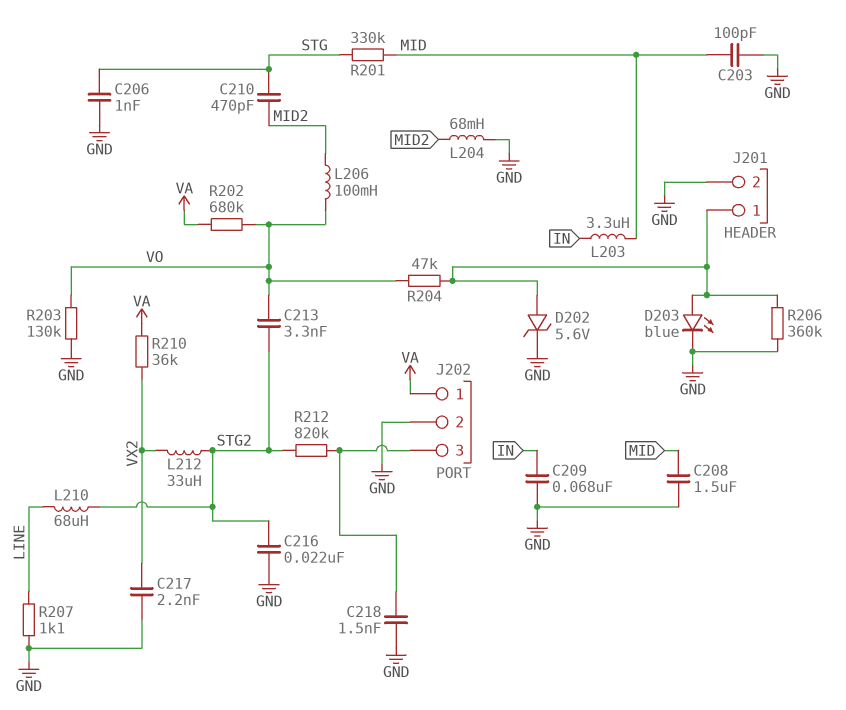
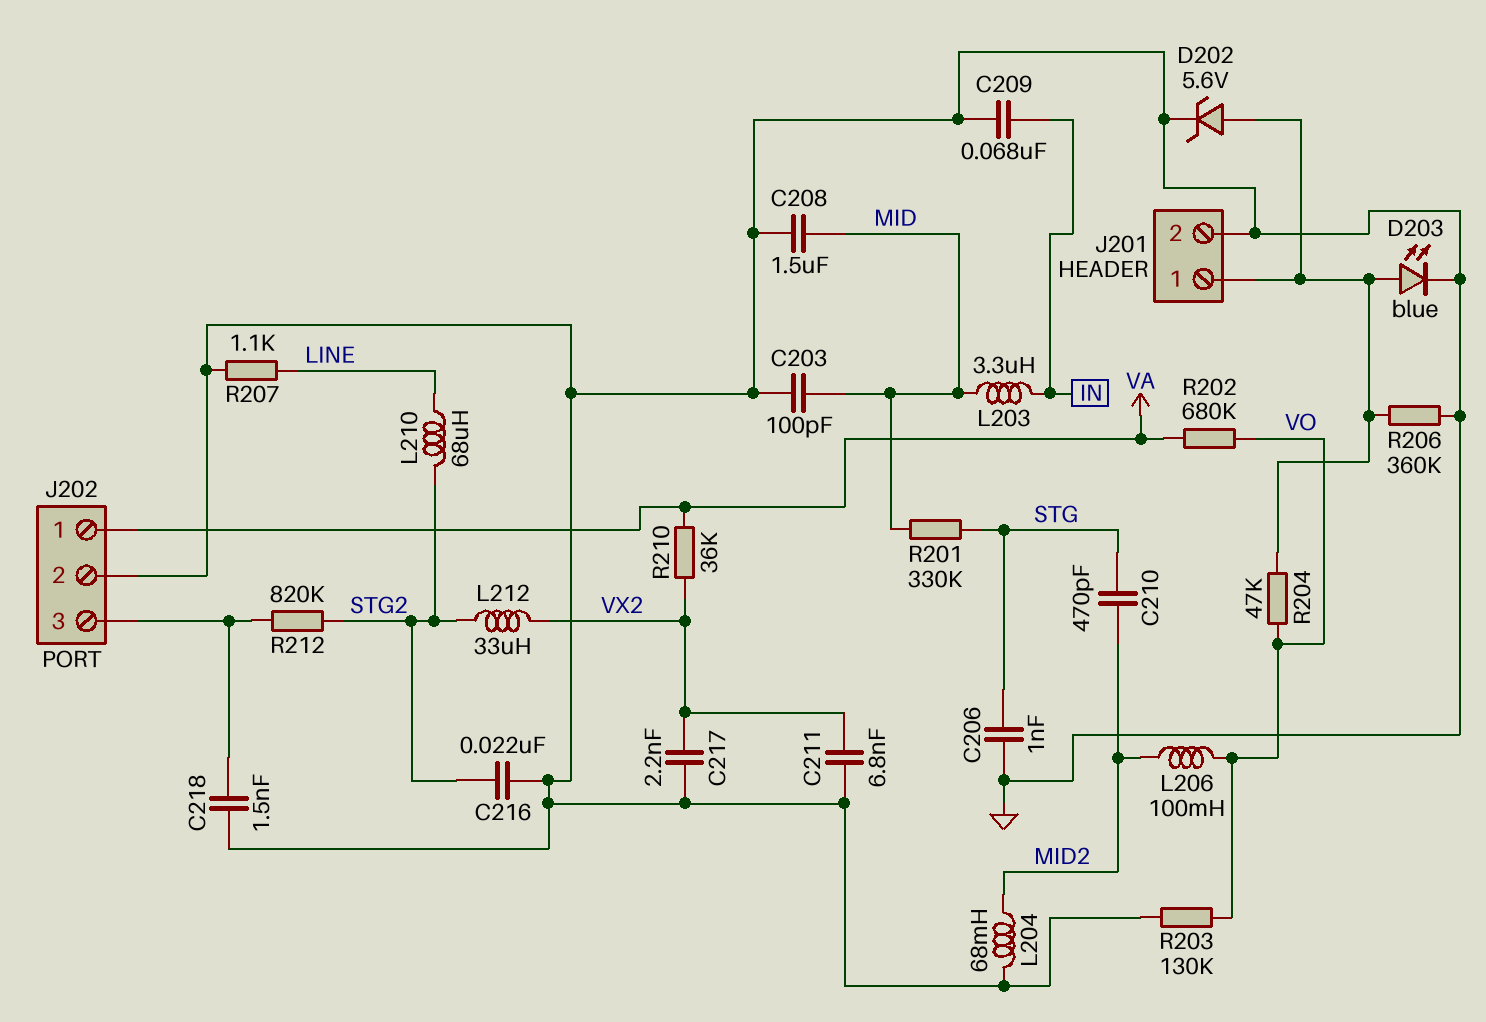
C211: none -> 6.8nF (GND, VX2)
C213: 3.3nF (STG2, VO) -> none

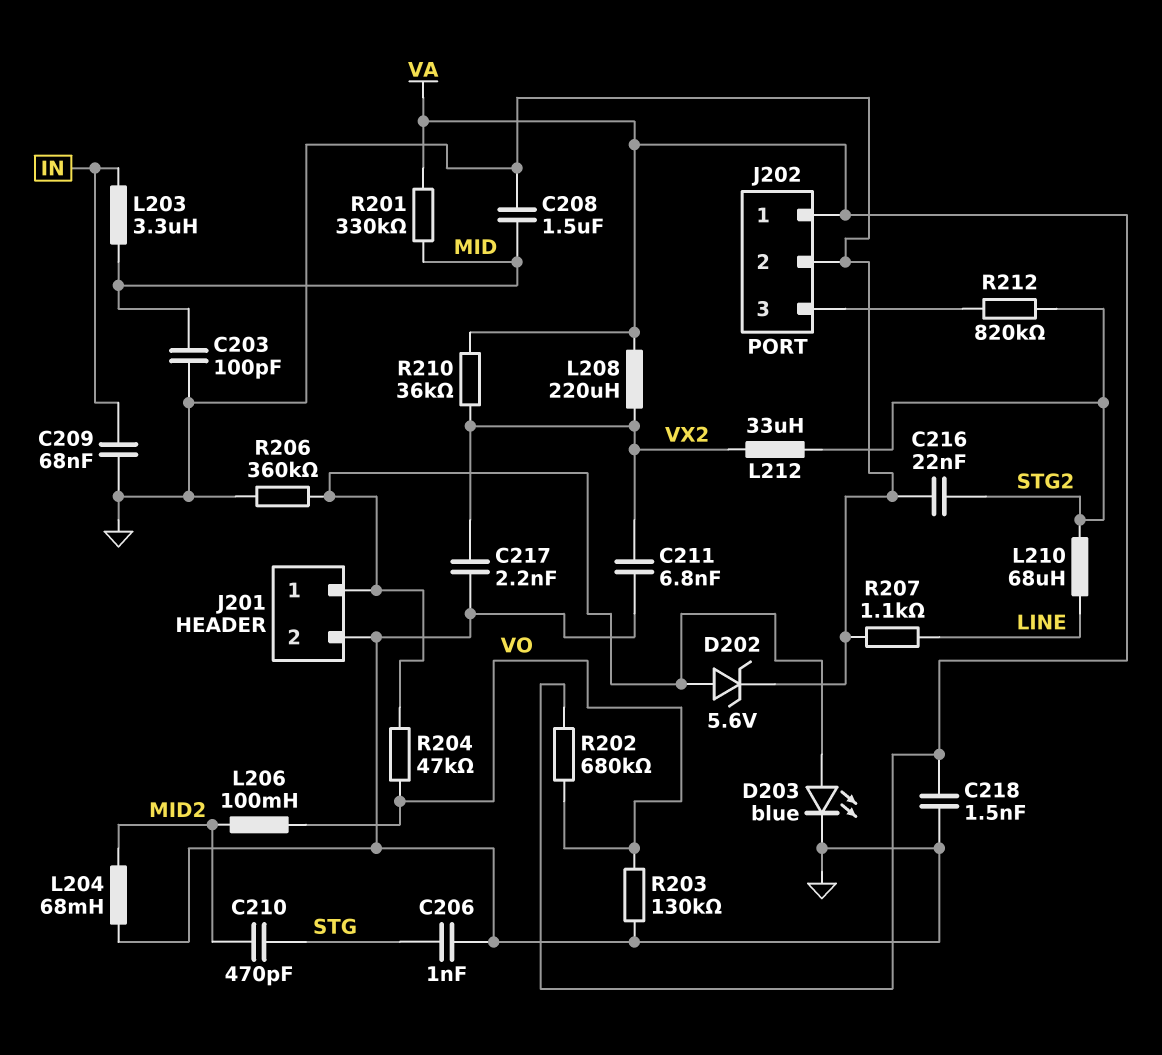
C218: 1.5nF (GND, J202/3) -> 1.5nF (GND, VA)
L208: none -> 220uH (VA, VX2)
R201: 330k (MID, STG) -> 330k (MID, VA)

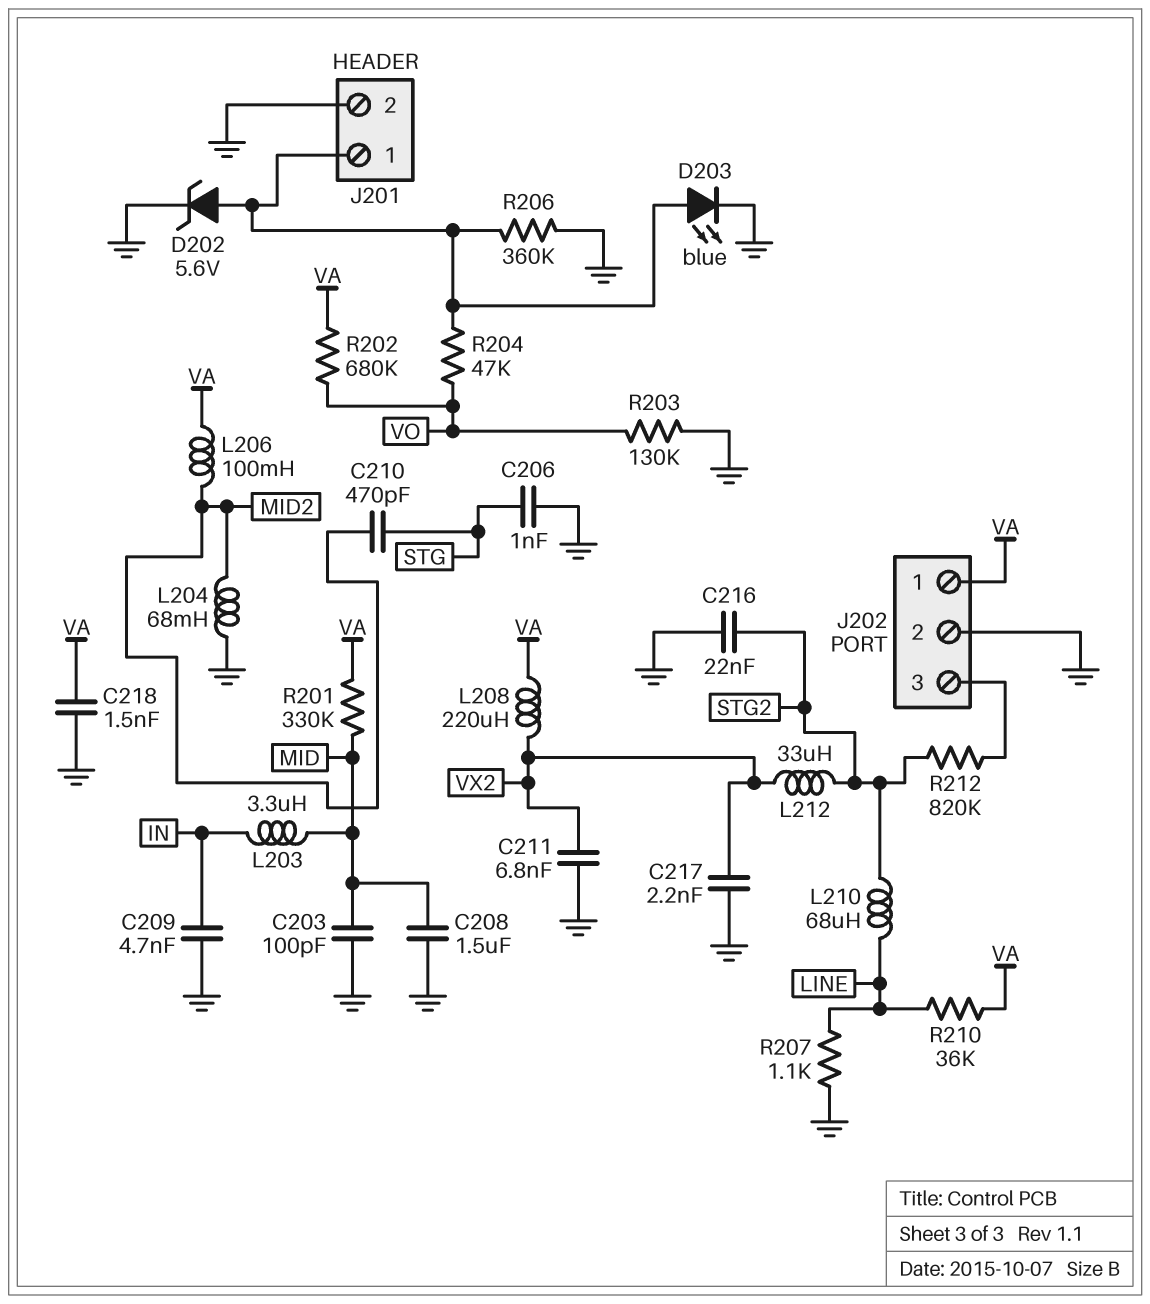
C209: 68nF (GND, IN) -> 4.7nF (GND, IN)
L206: 100mH (MID2, VO) -> 100mH (MID2, VA)
R210: 36k (VA, VX2) -> 36k (LINE, VA)

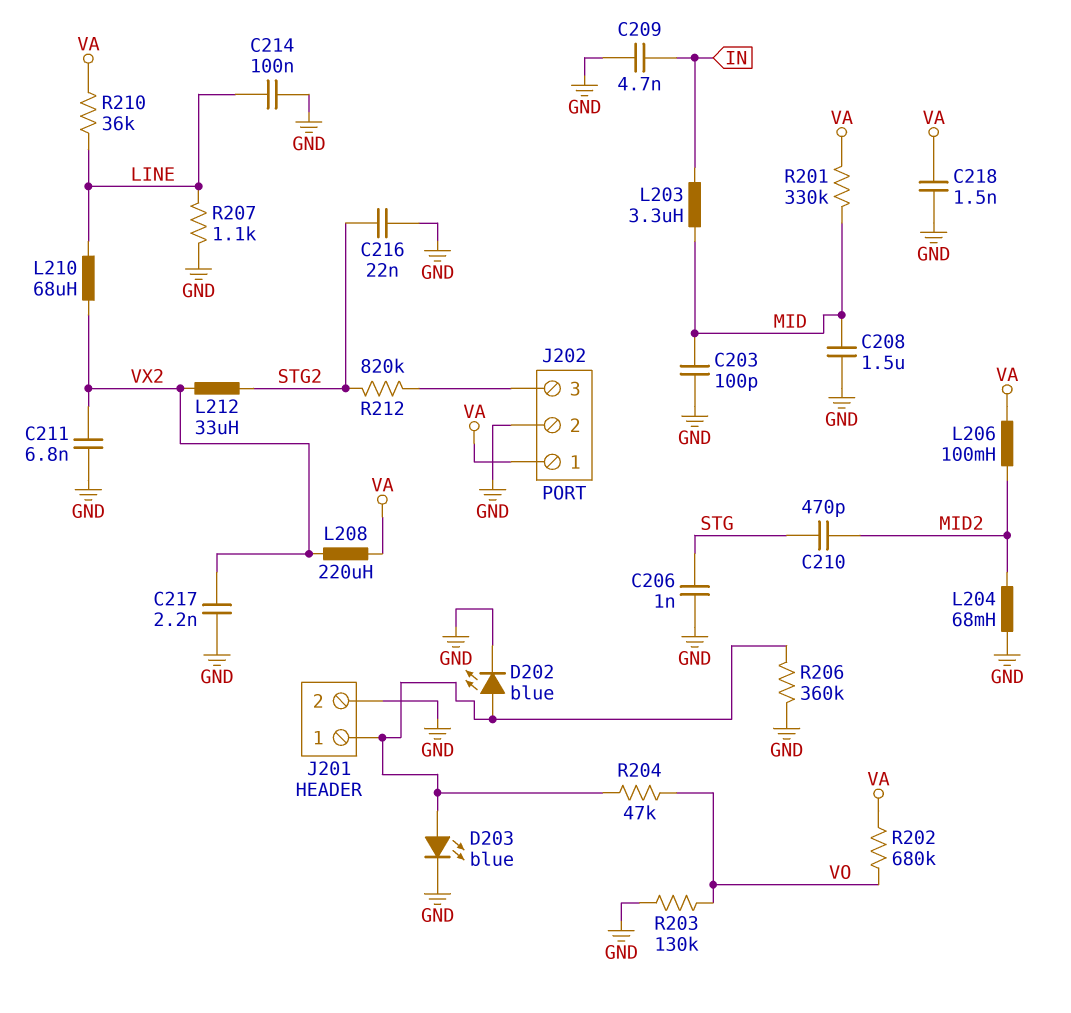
C214: none -> 100nF (GND, LINE)
D202: zener 5.6V (A J201/1, K GND) -> LED blue (A J201/1, K GND)
L210: 68uH (LINE, STG2) -> 68uH (LINE, VX2)

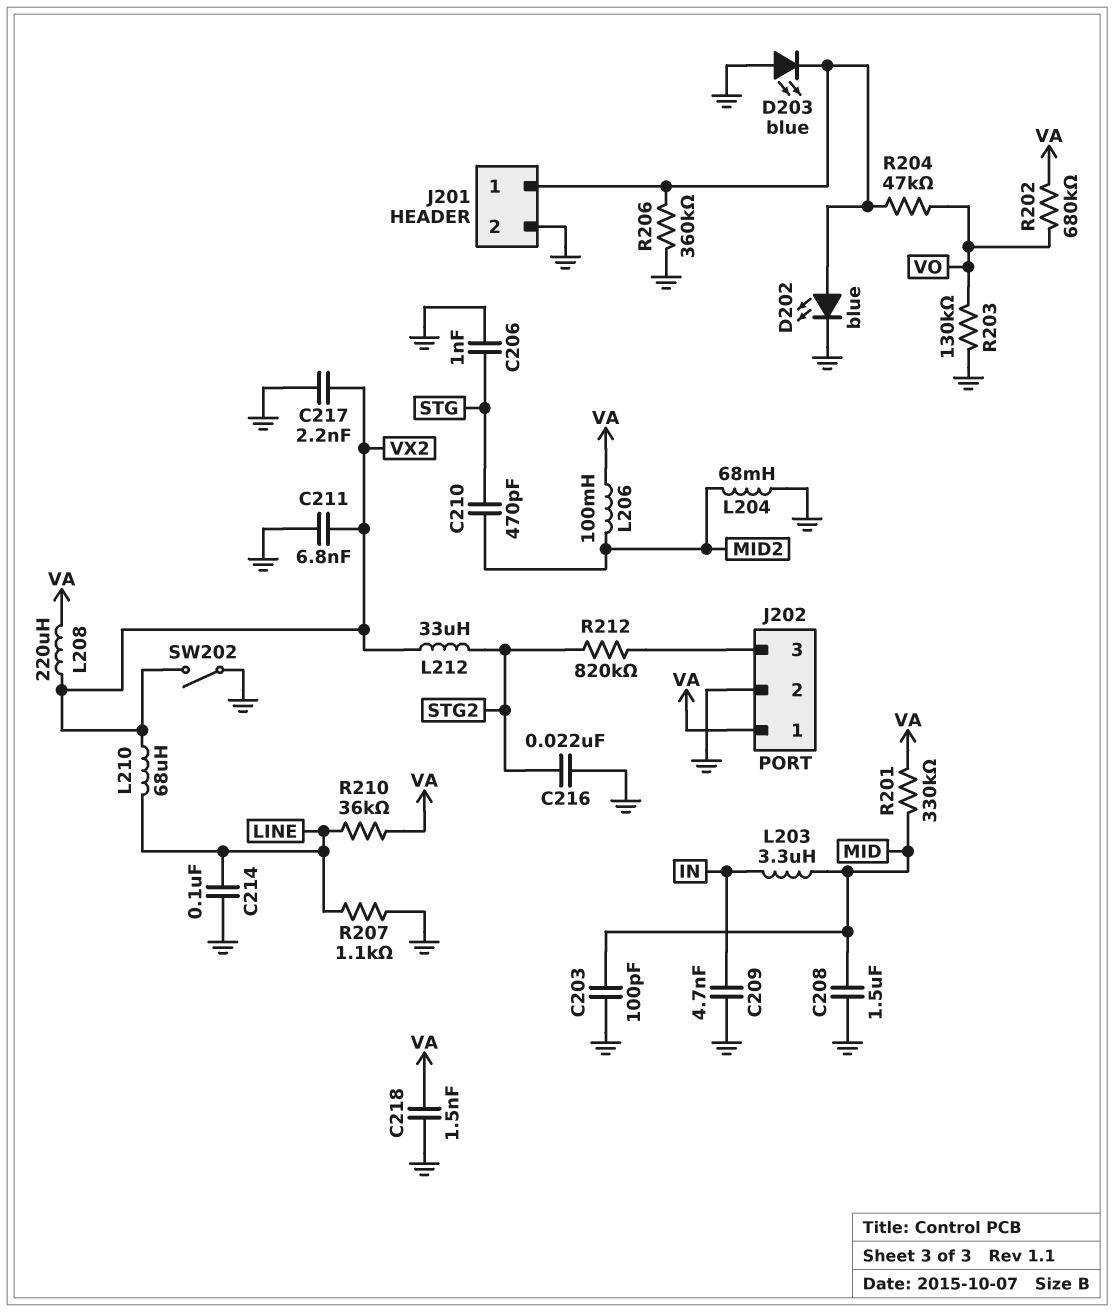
D203: LED blue (A J201/1, K GND) -> LED blue (A GND, K J201/1)
SW202: none -> switch (GND, VX2)

